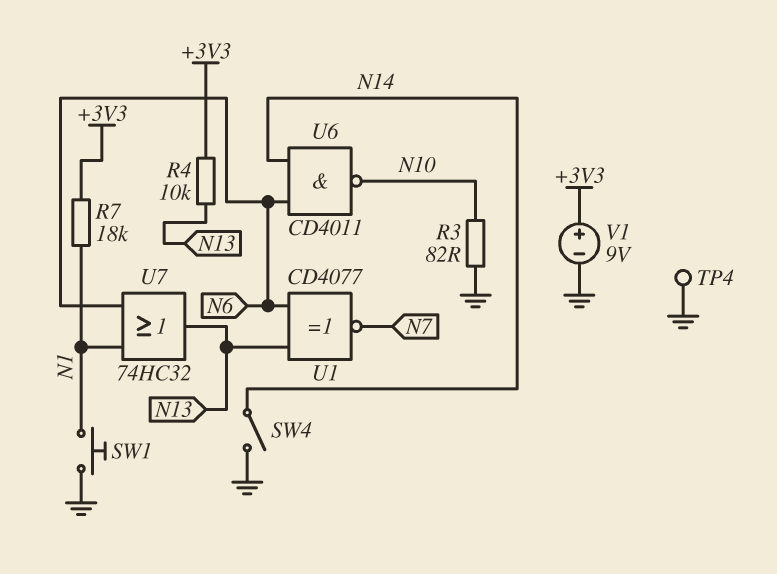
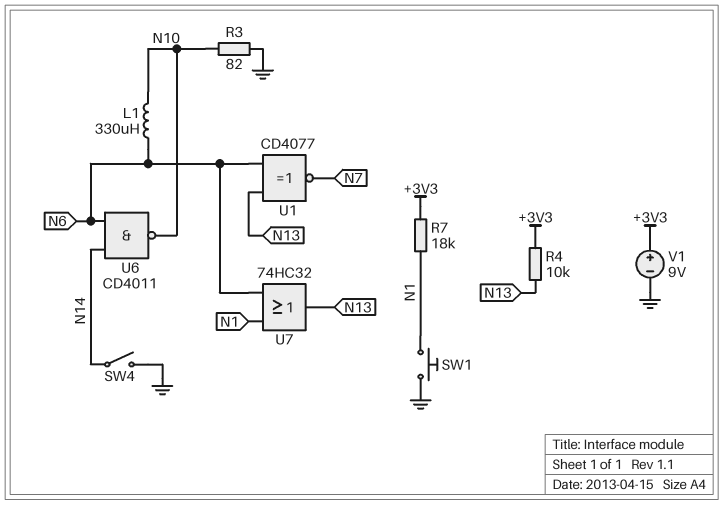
L1: none -> 330uH (N6, N10)
TP4: test point (GND) -> none

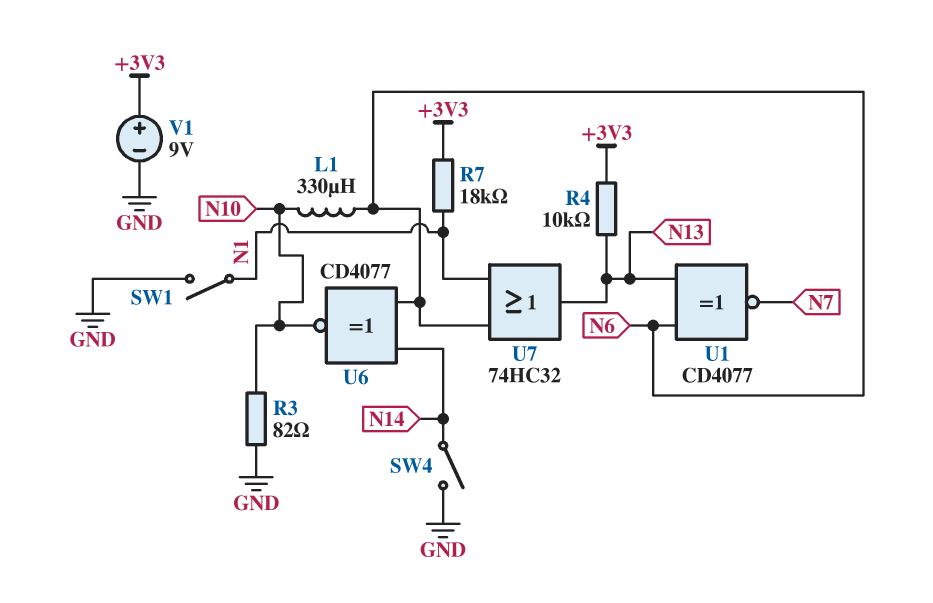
SW1: button (GND, N1) -> switch (GND, N1)
U6: NAND CD4011 (in N6, in N14, out N10) -> XNOR CD4077 (in N6, in N14, out N10)

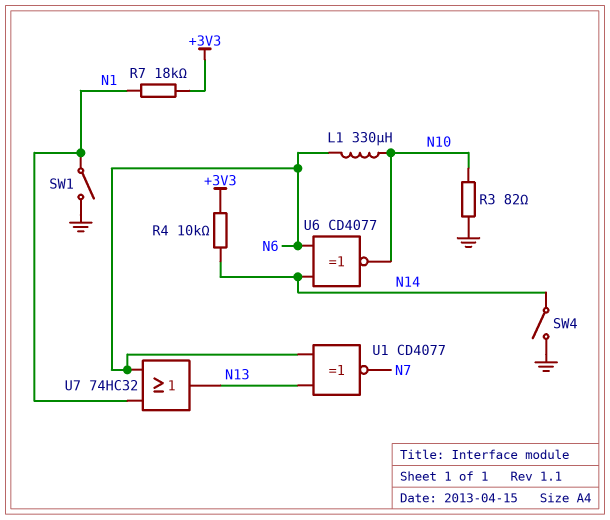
R4: 10k (+3V3, N13) -> 10k (+3V3, N14)
V1: 9V (plus +3V3, minus GND) -> none

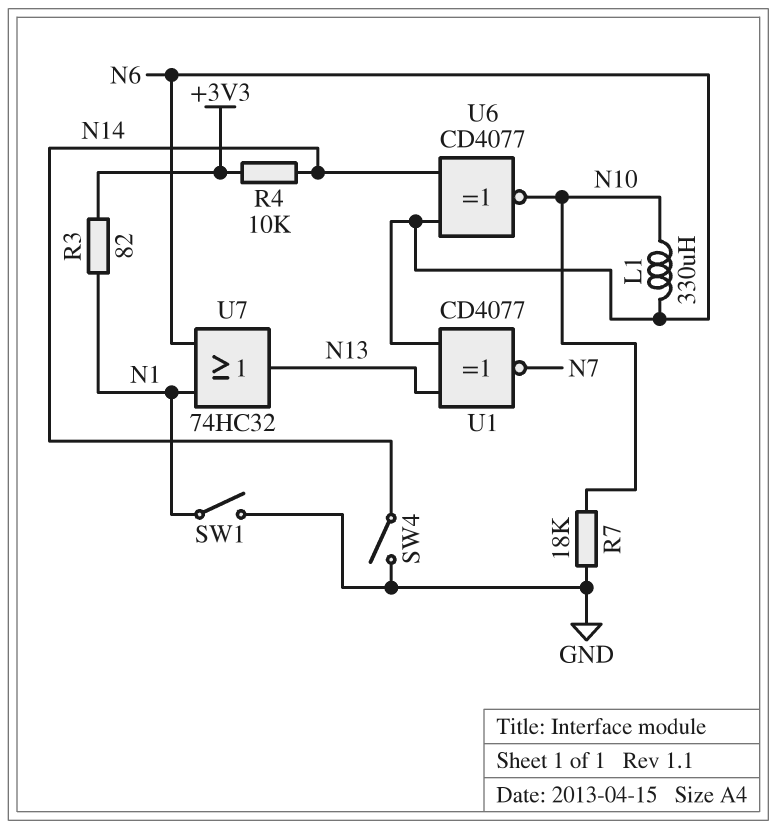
R3: 82 (GND, N10) -> 82 (+3V3, N1)
R7: 18k (+3V3, N1) -> 18k (GND, N10)

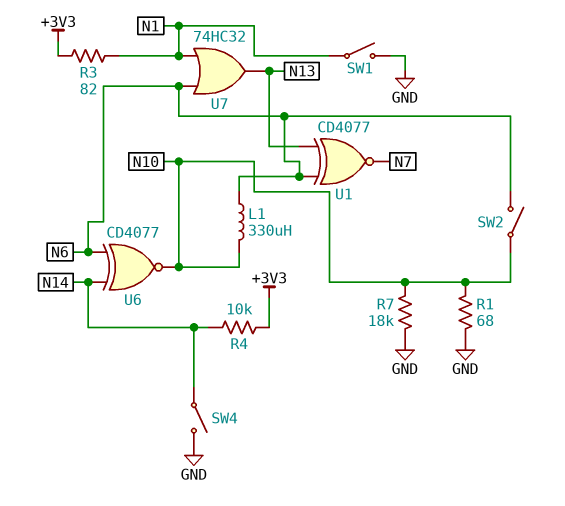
R1: none -> 68 (GND, N10)
SW2: none -> switch (N6, N10)

